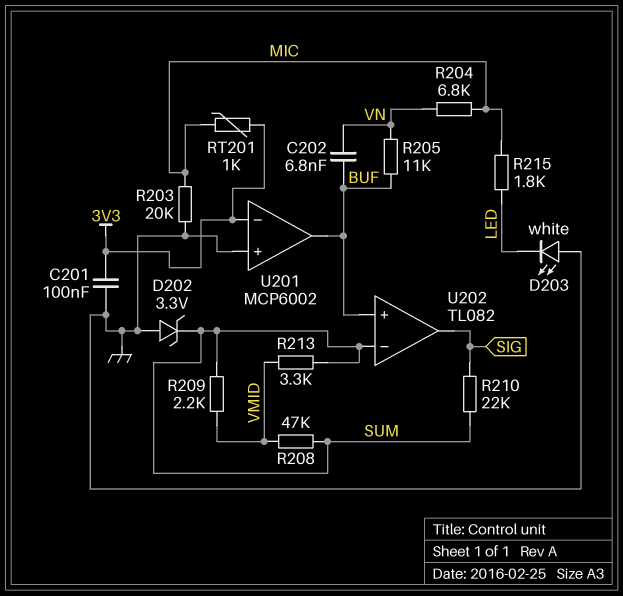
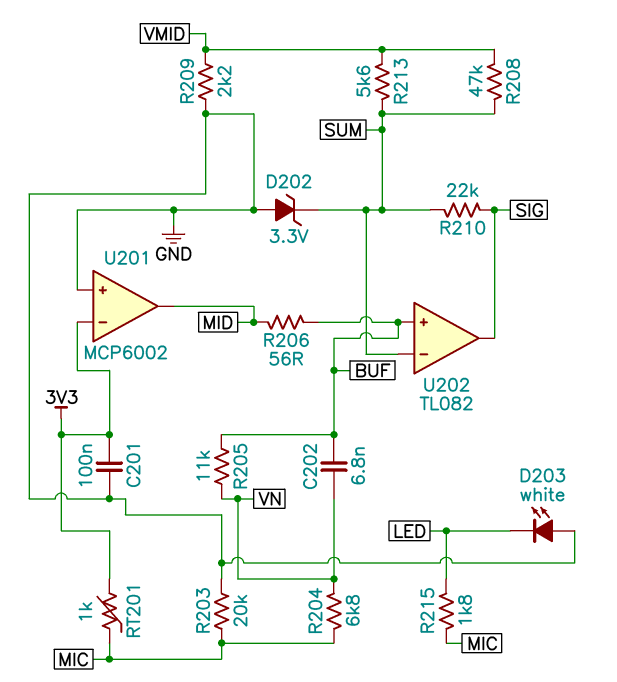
R206: none -> 56 (BUF, MID)
R209: 2.2k (SUM, VMID) -> 2.2k (GND, VMID)
R213: 3.3k (SUM, VMID) -> 5.6k (SUM, VMID)
U201 pin out: BUF -> MID

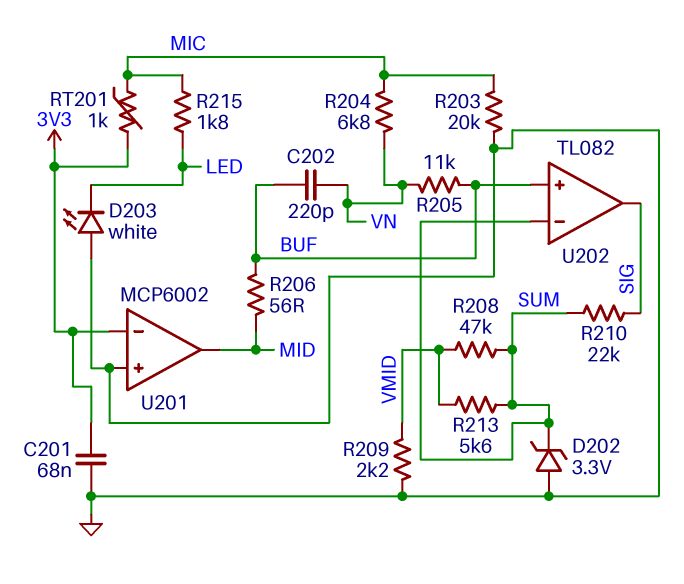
C201: 100nF (3V3, GND) -> 68nF (3V3, GND)
C202: 6.8nF (BUF, VN) -> 220pF (BUF, VN)

